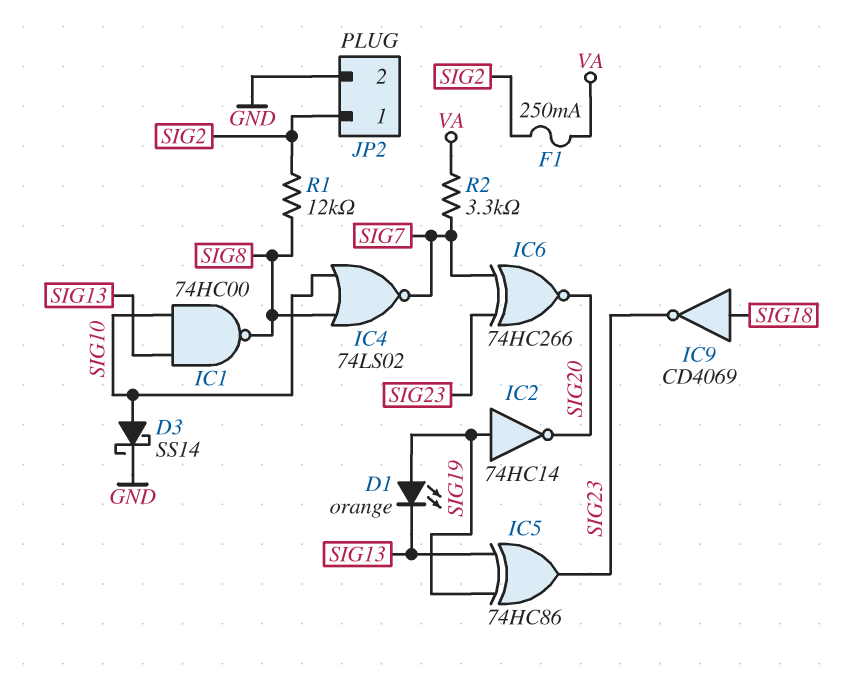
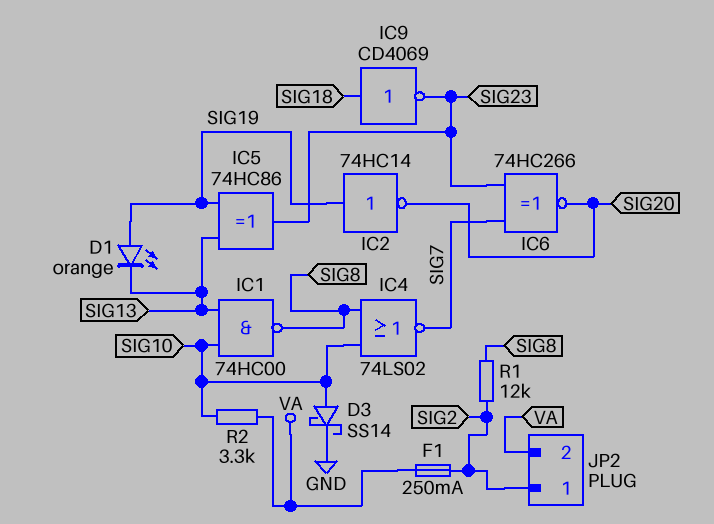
JP2 pin 2: GND -> VA
R2: 3.3k (SIG7, VA) -> 3.3k (SIG10, VA)

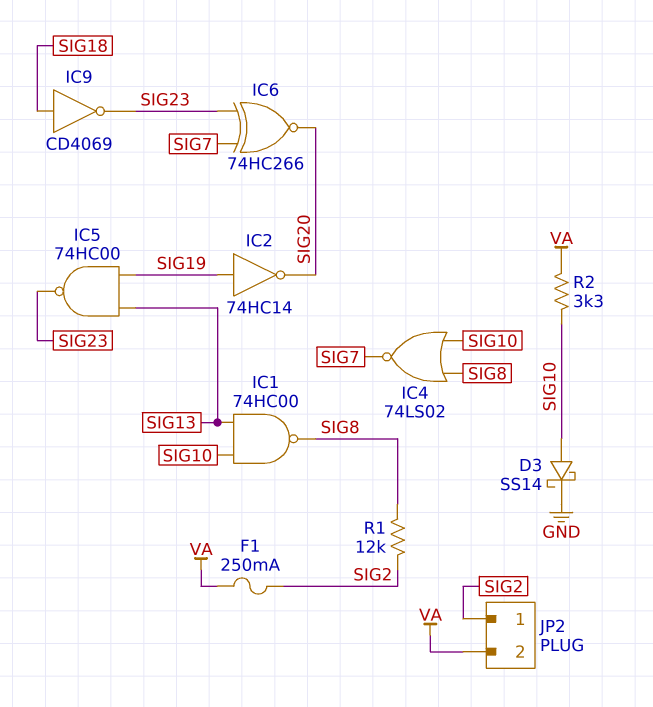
D1: LED orange (A SIG19, K SIG13) -> none
IC5: XOR 74HC86 (in SIG13, in SIG19, out SIG23) -> NAND 74HC00 (in SIG13, in SIG19, out SIG23)

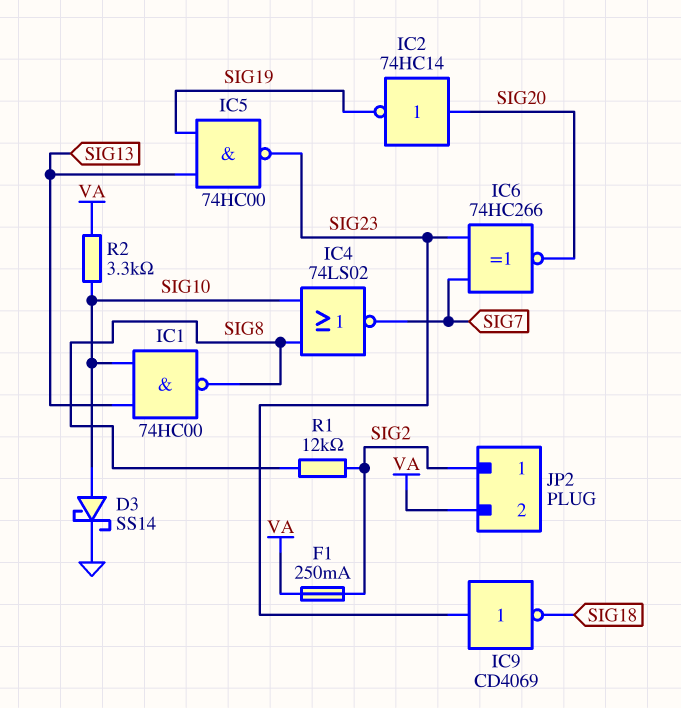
IC2: NOT 74HC14 (in SIG19, out SIG20) -> NOT 74HC14 (in SIG20, out SIG19)
IC9: NOT CD4069 (in SIG18, out SIG23) -> NOT CD4069 (in SIG23, out SIG18)

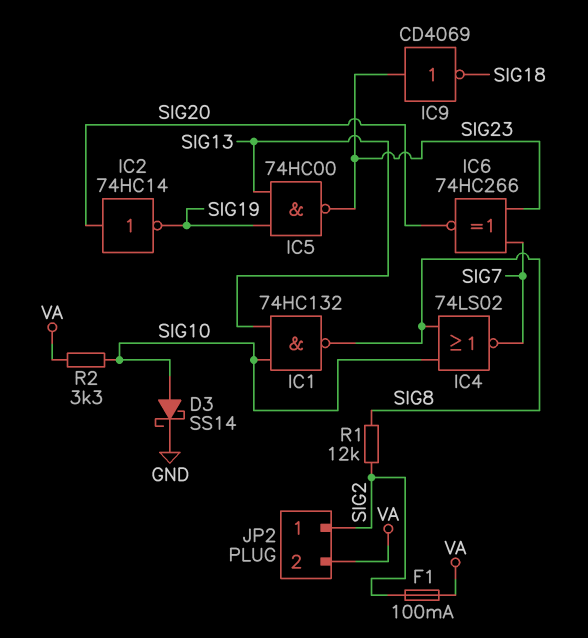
F1: 250mA (SIG2, VA) -> 100mA (SIG2, VA)
IC1: NAND 74HC00 (in SIG10, in SIG13, out SIG8) -> NAND 74HC132 (in SIG10, in SIG13, out SIG8)

